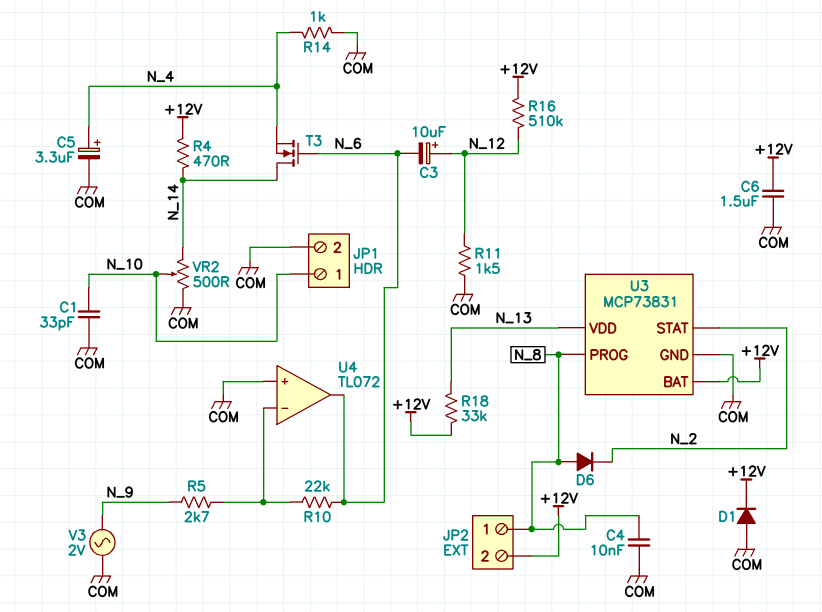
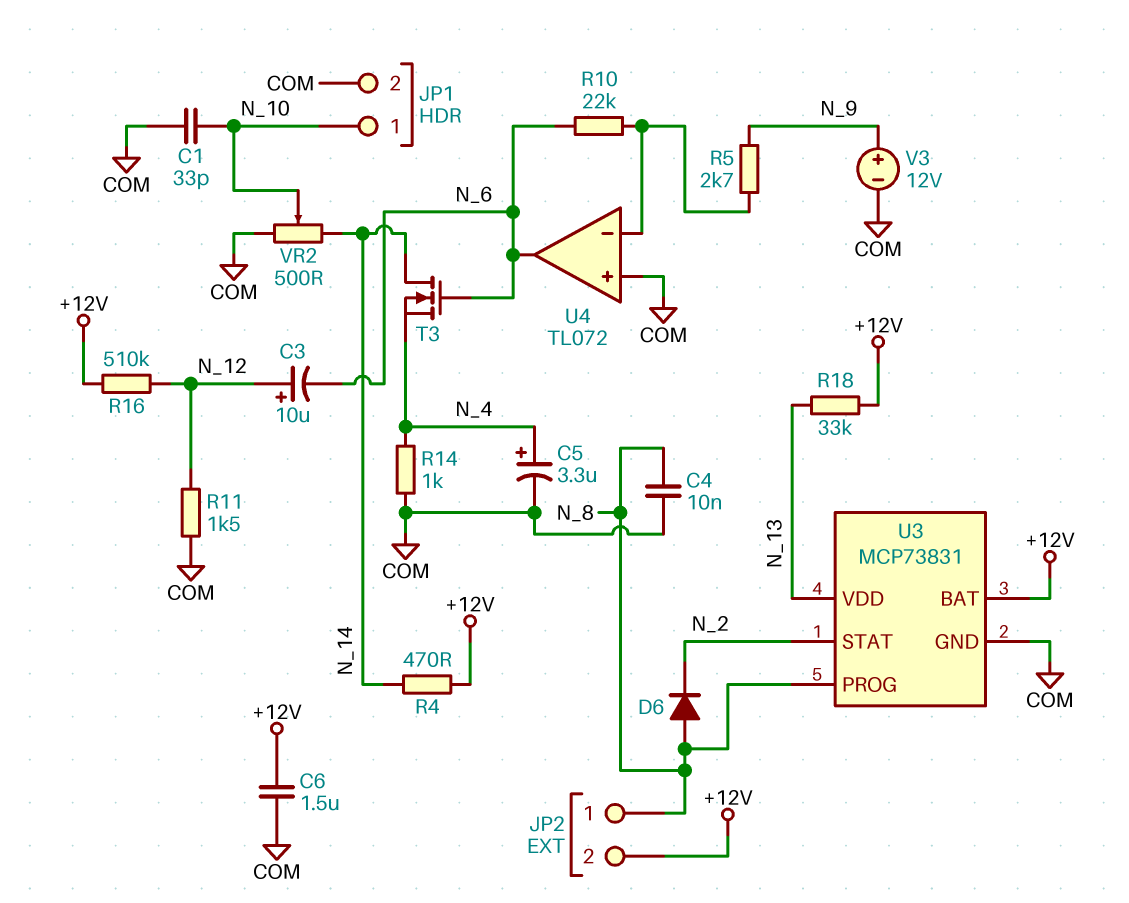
D1: diode (A COM, K +12V) -> none
V3: AC 2V (COM, N_9) -> 12V (plus N_9, minus COM)

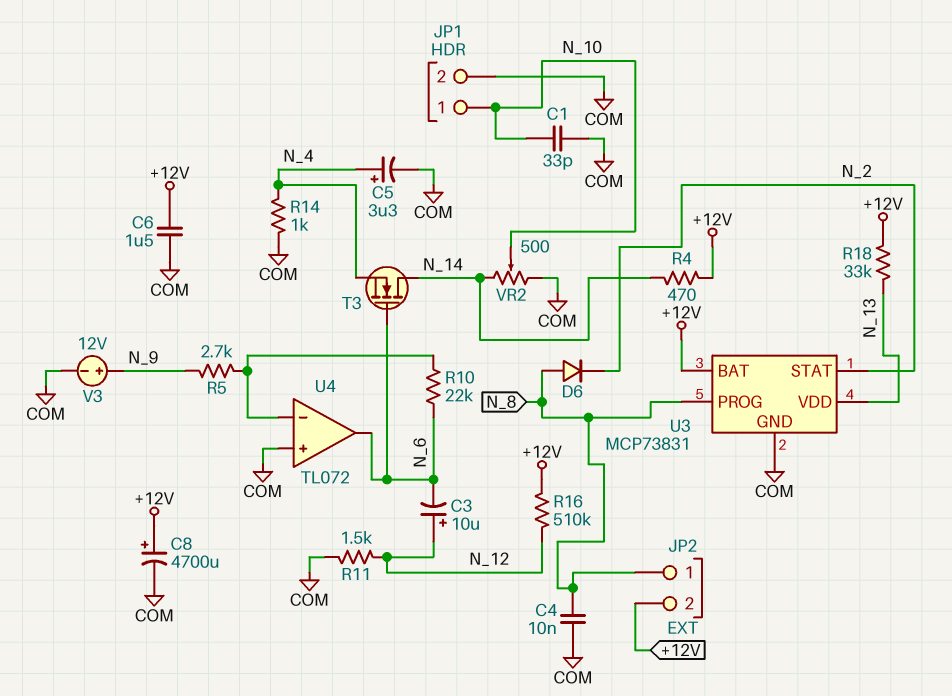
C8: none -> 4700uF (plus +12V, minus COM)

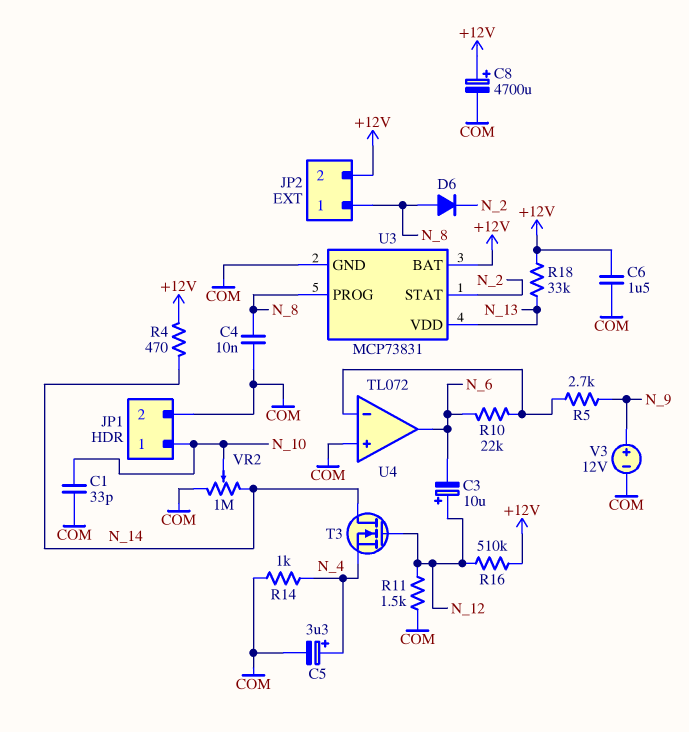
T3: NMOS (G N_6, D N_14, S N_4) -> NMOS (G N_12, D N_14, S N_4)
VR2: 500 (COM, N_14, wiper N_10) -> 1M (COM, N_14, wiper N_10)

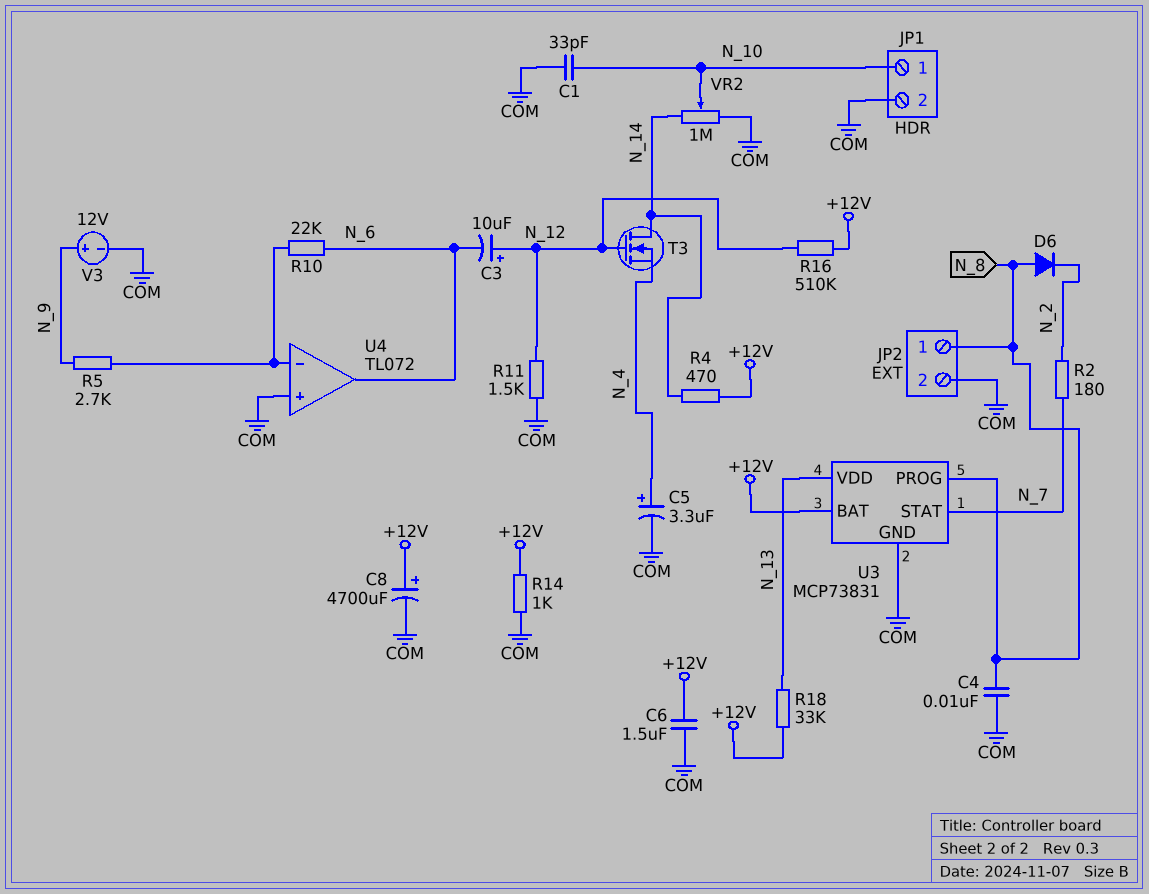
JP2 pin 2: +12V -> COM
R2: none -> 180 (N_2, N_7)
R14: 1k (COM, N_4) -> 1k (+12V, COM)
U3 pin STAT: N_2 -> N_7

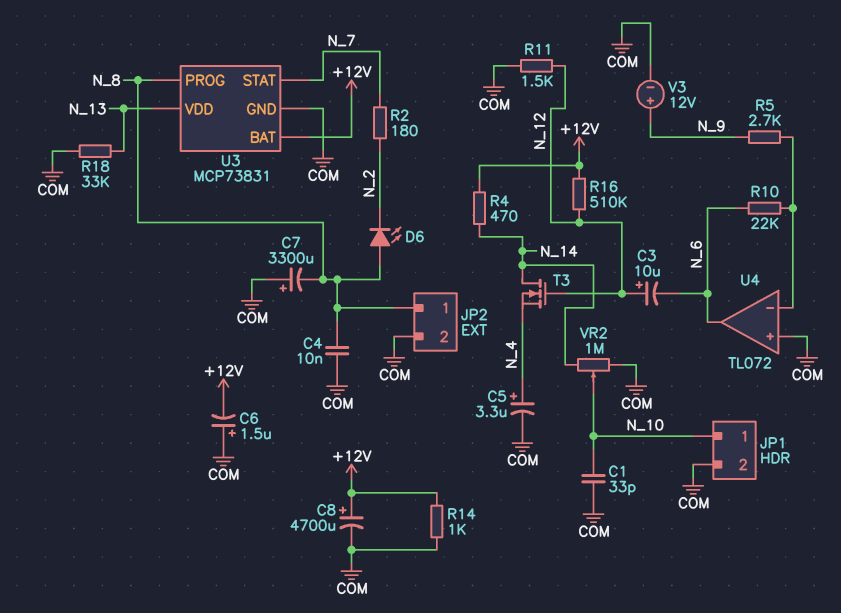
C6: 1.5uF (+12V, COM) -> 1.5uF (plus COM, minus +12V)
C7: none -> 3300uF (plus COM, minus N_8)
D6: diode (A N_8, K N_2) -> LED (A N_8, K N_2)
R18: 33k (+12V, N_13) -> 33k (COM, N_13)

